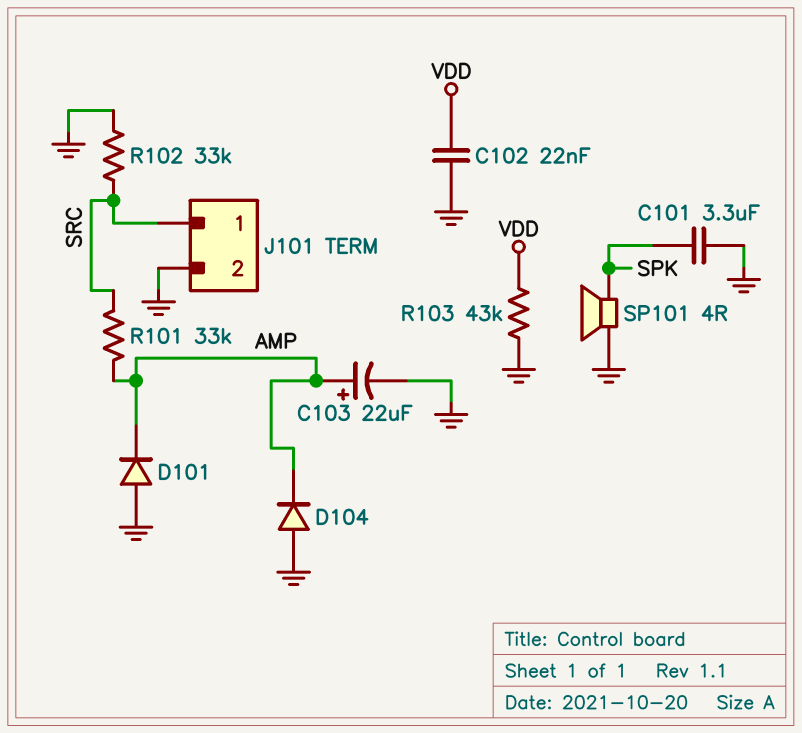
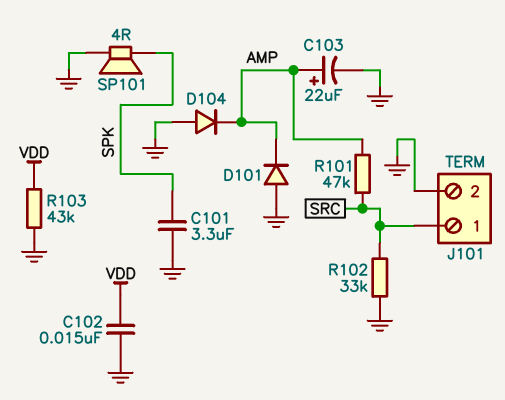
C102: 22nF (GND, VDD) -> 15nF (GND, VDD)
R101: 33k (AMP, SRC) -> 47k (AMP, SRC)

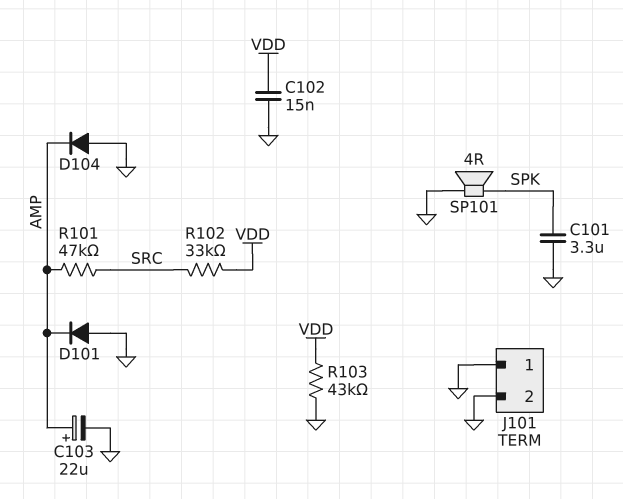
J101 pin 1: SRC -> GND
R102: 33k (GND, SRC) -> 33k (SRC, VDD)

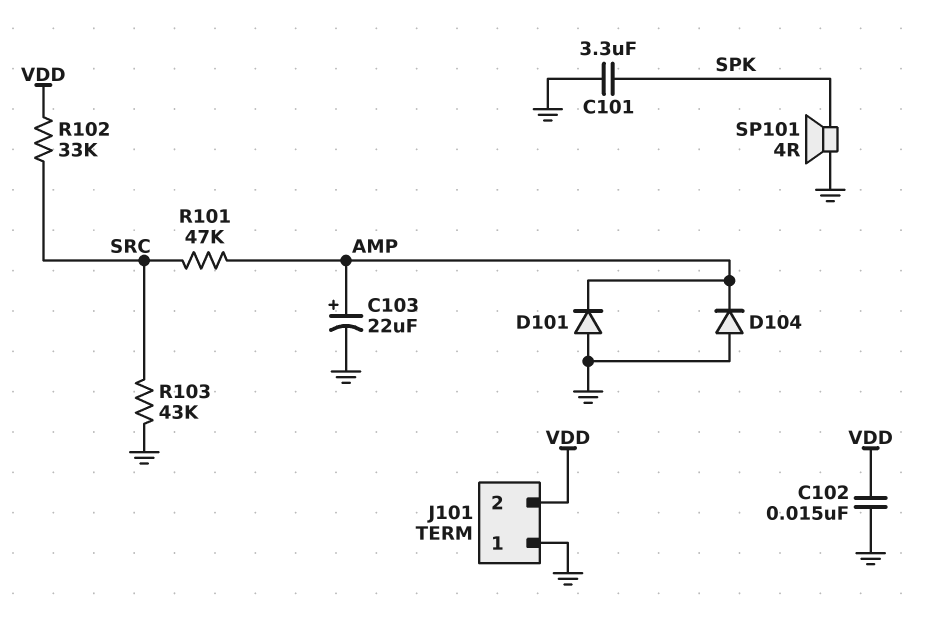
J101 pin 2: GND -> VDD
R103: 43k (GND, VDD) -> 43k (GND, SRC)

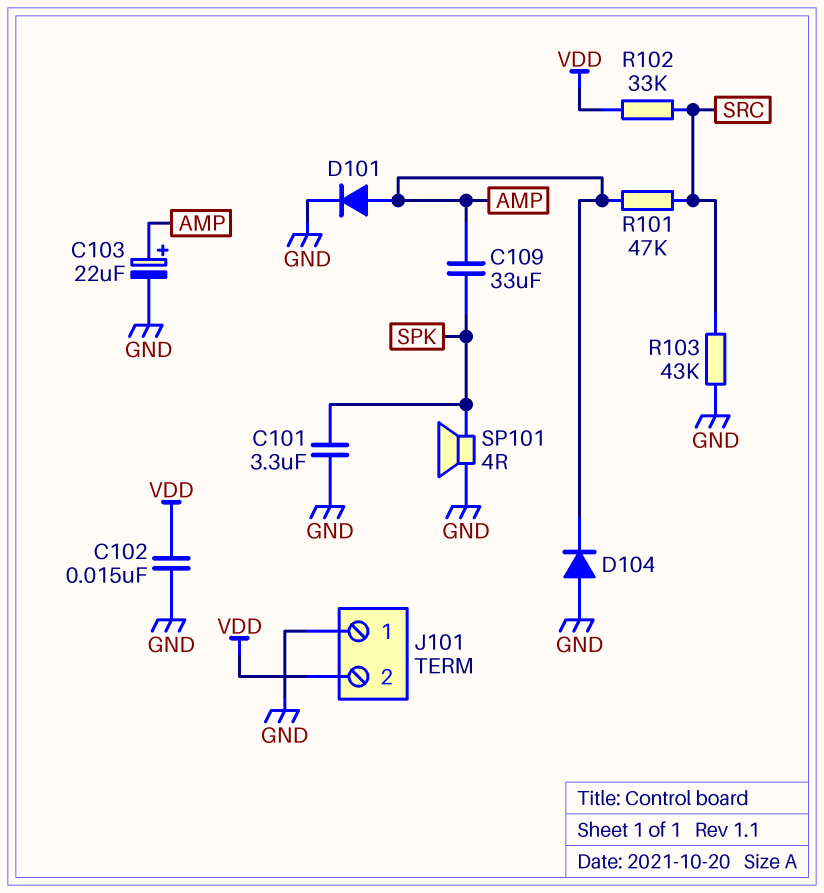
C109: none -> 33uF (AMP, SPK)
D101: diode (A GND, K AMP) -> diode (A AMP, K GND)

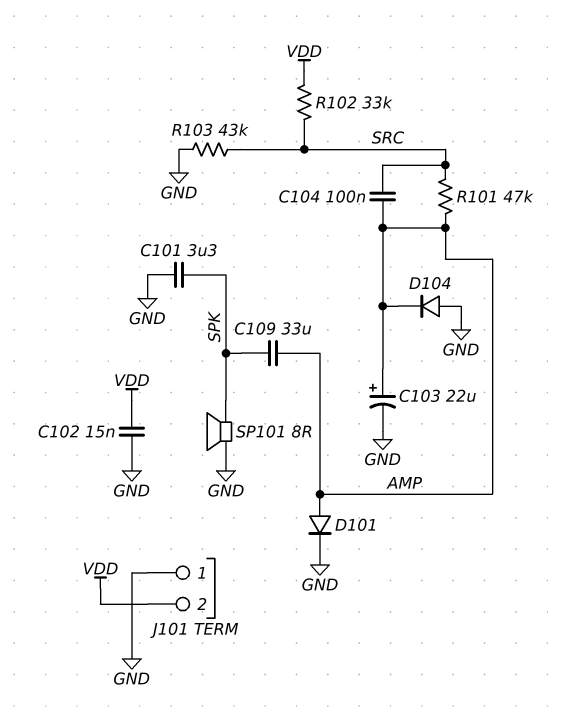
C104: none -> 100nF (AMP, SRC)
SP101: speaker 4R (GND, SPK) -> speaker 8R (GND, SPK)

